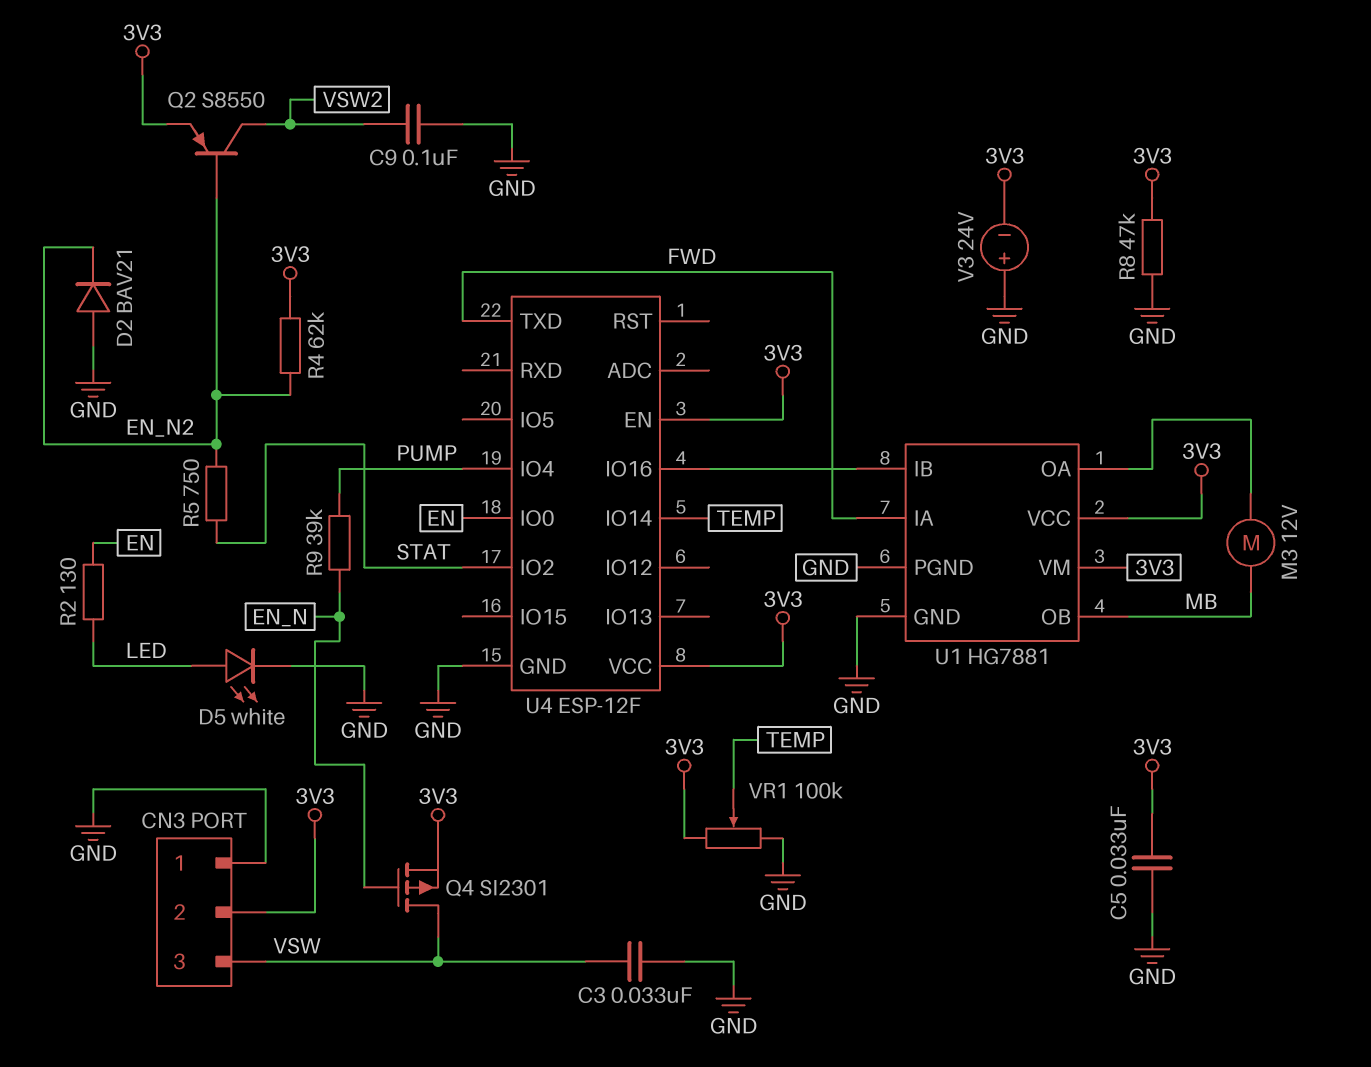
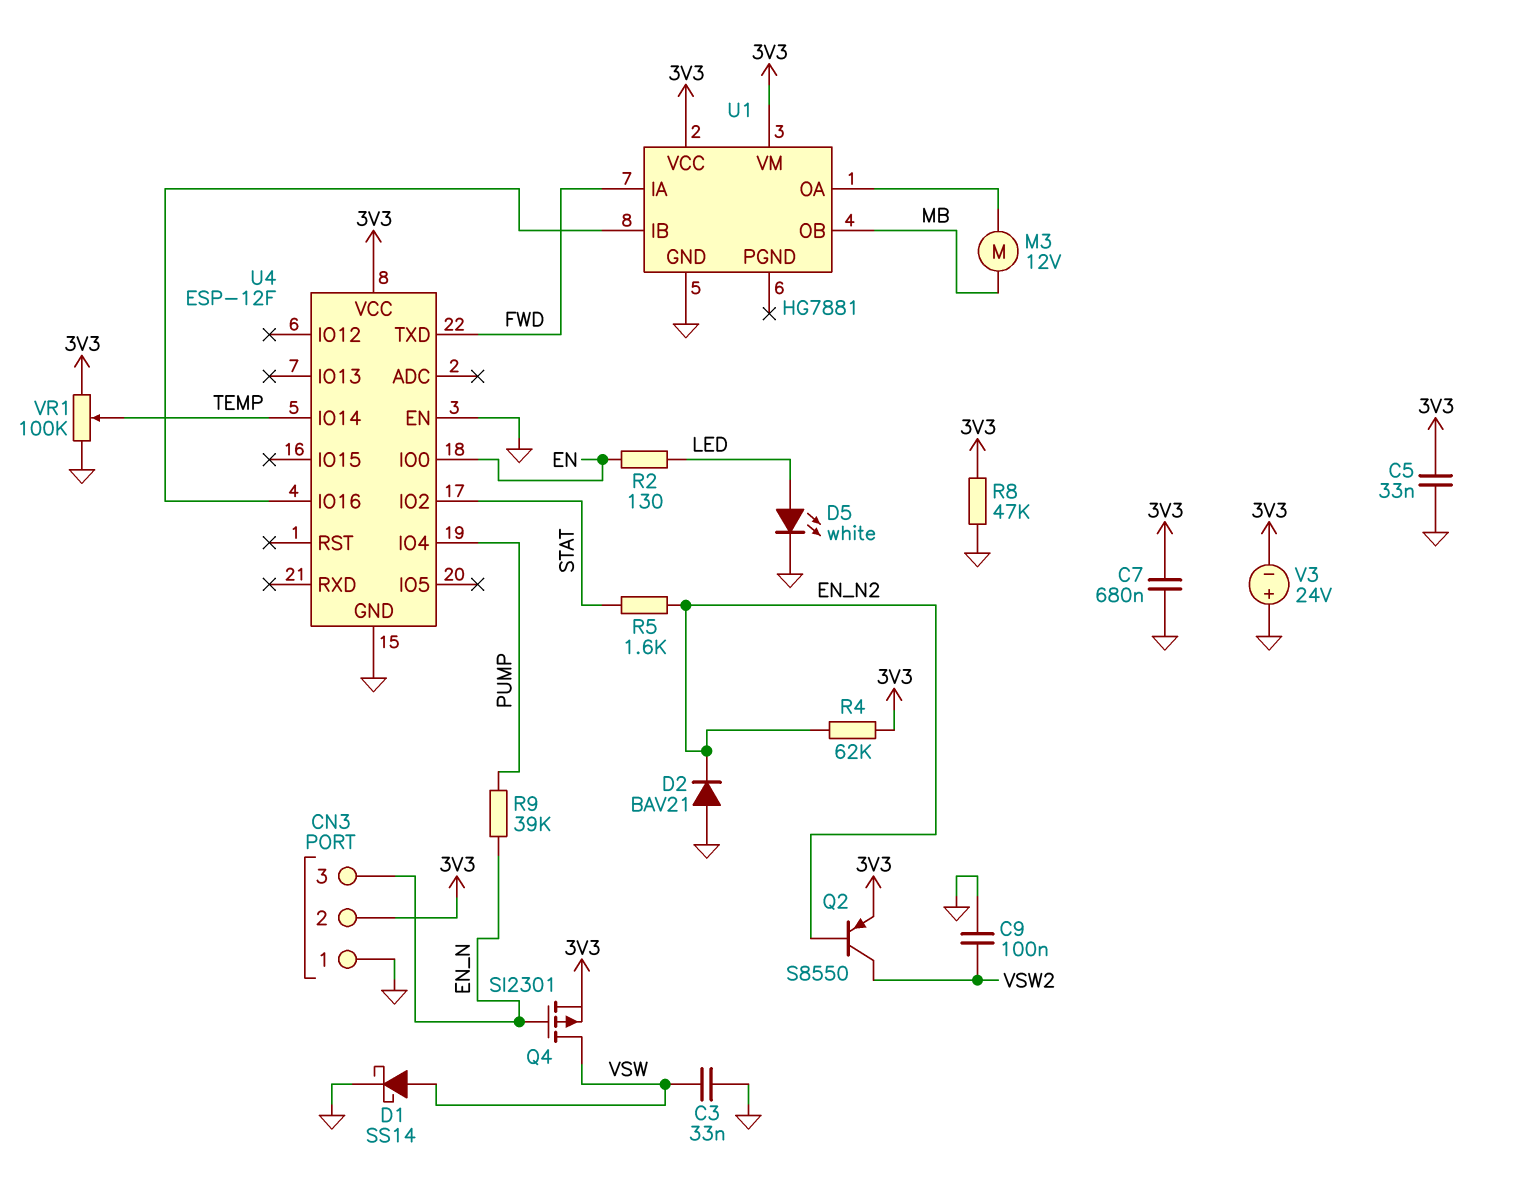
C7: none -> 680nF (3V3, GND)
CN3 pin 3: VSW -> EN_N
D1: none -> schottky SS14 (A VSW, K GND)
R5: 750 (EN_N2, STAT) -> 1.6k (EN_N2, STAT)
U1 pin PGND: GND -> none
U4 pin EN: 3V3 -> GND

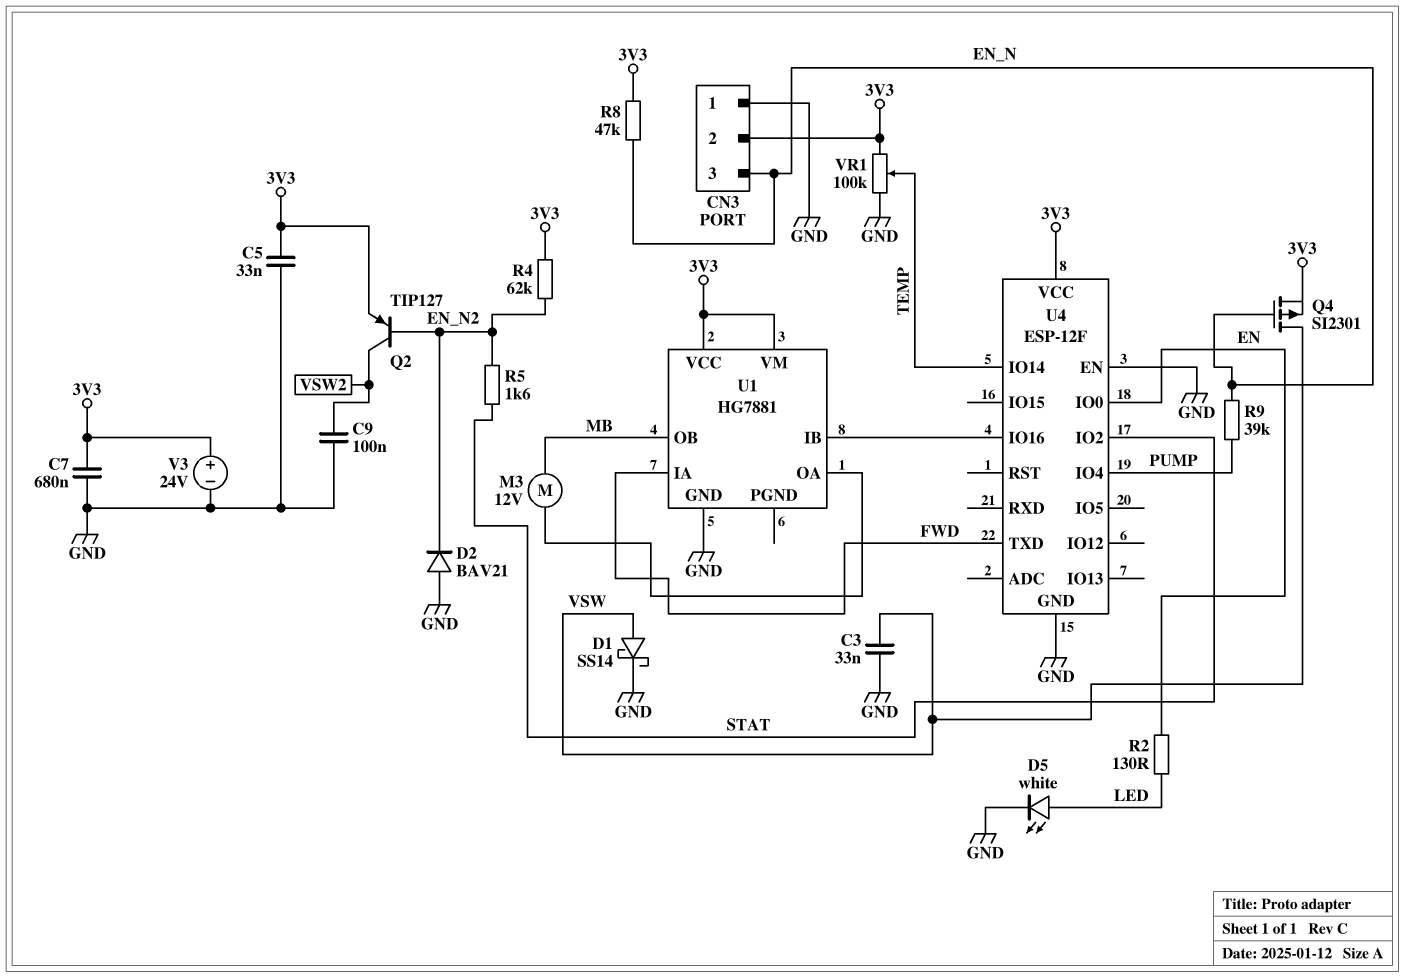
Q2: PNP S8550 (B EN_N2, C VSW2, E 3V3) -> PNP TIP127 (B EN_N2, C VSW2, E 3V3)
R8: 47k (3V3, GND) -> 47k (3V3, EN_N)
V3: 24V (plus GND, minus 3V3) -> 24V (plus 3V3, minus GND)

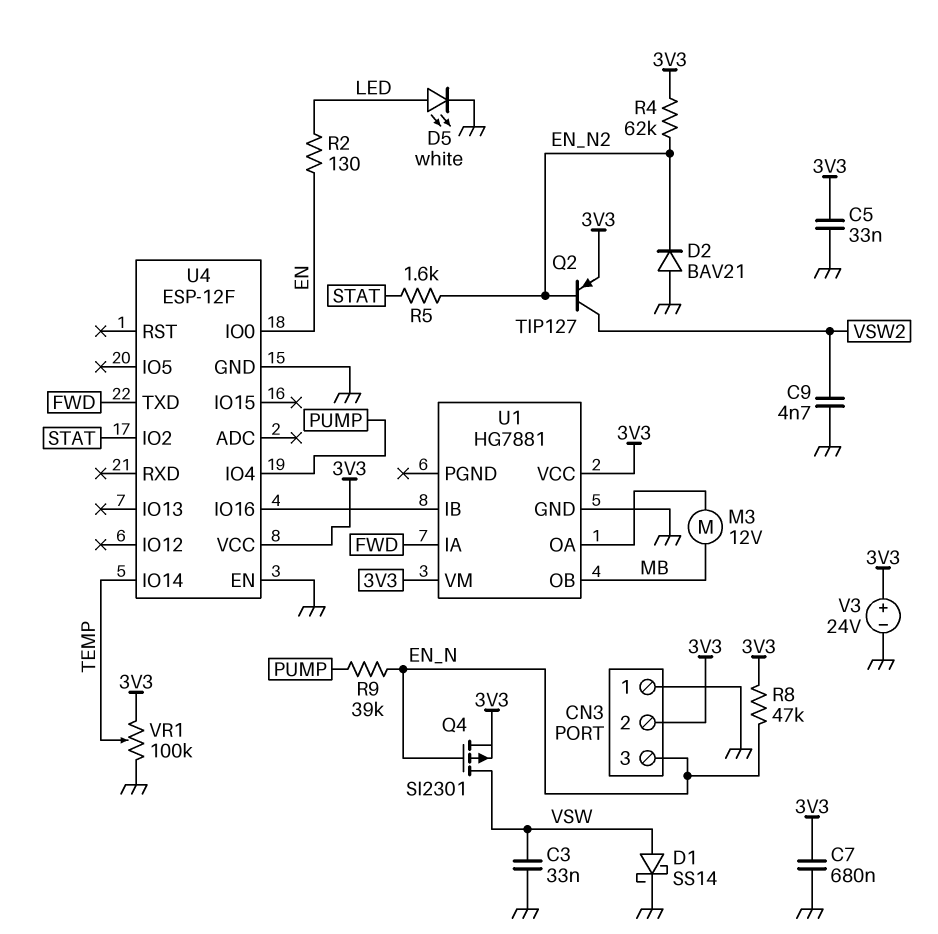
C9: 100nF (GND, VSW2) -> 4.7nF (GND, VSW2)

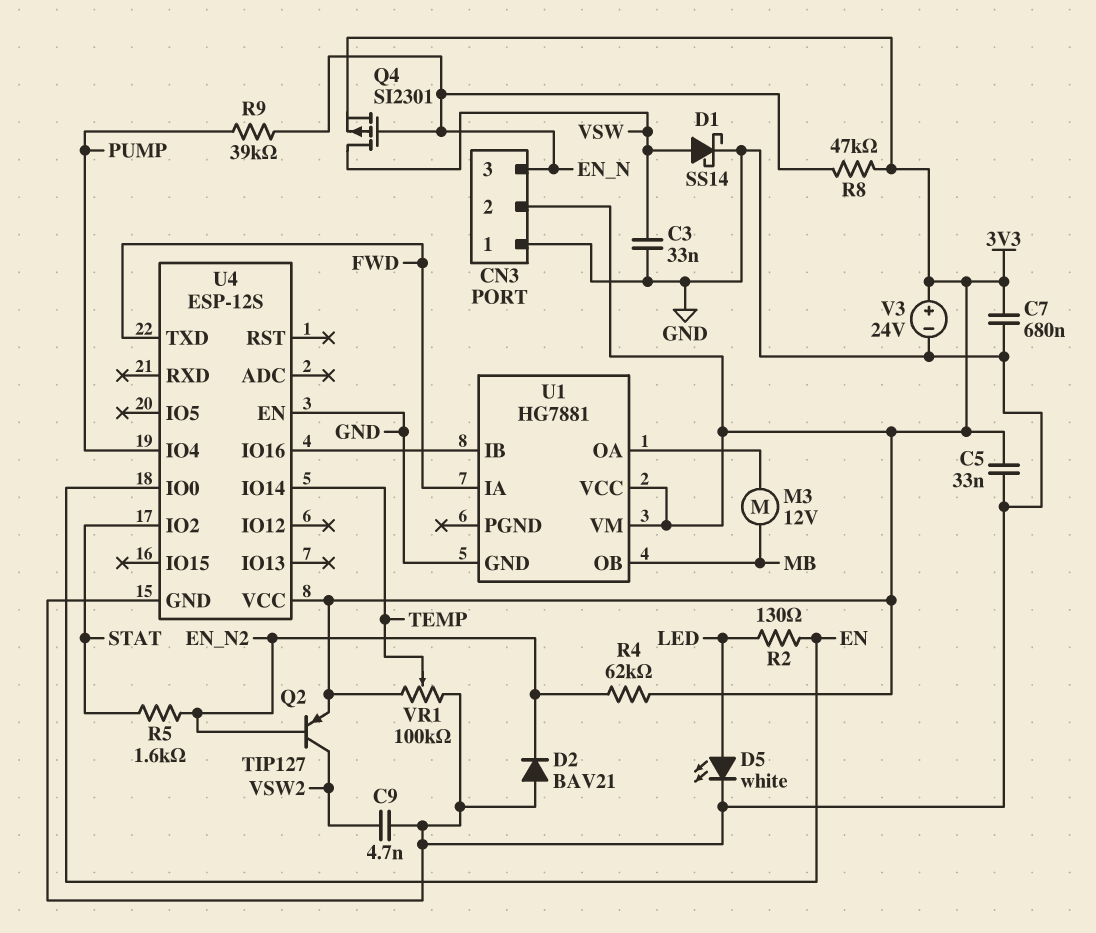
U4: ESP-12F -> ESP-12S

